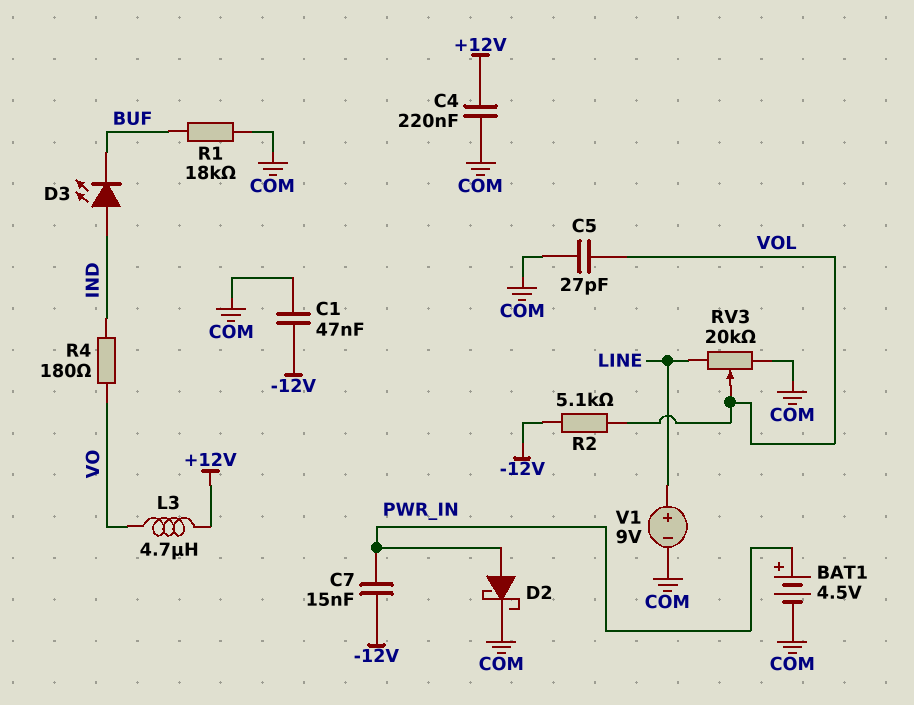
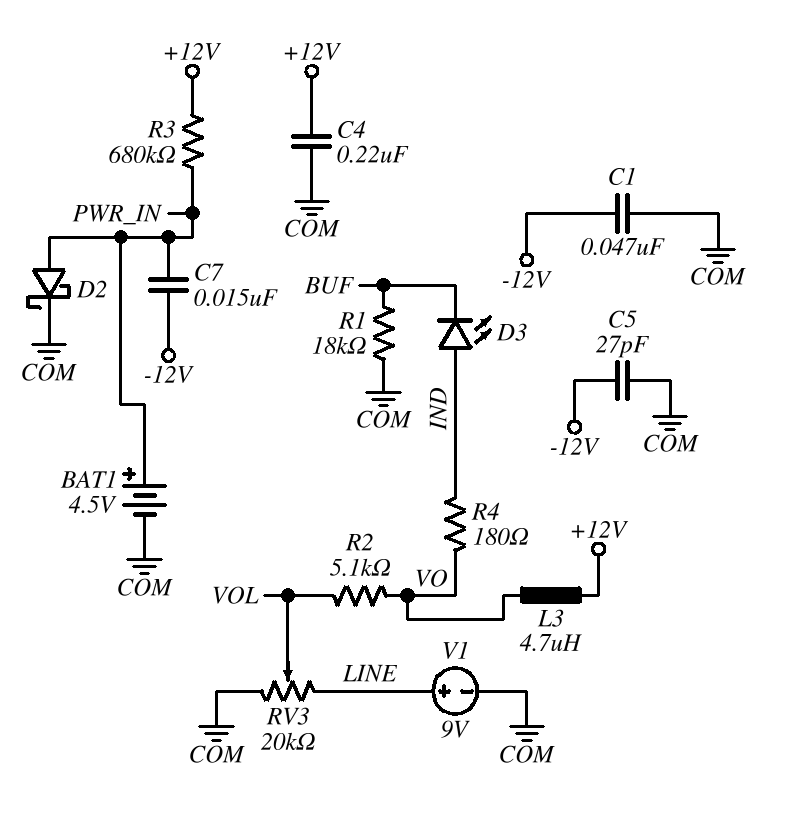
C5: 27pF (COM, VOL) -> 27pF (-12V, COM)
R2: 5.1k (-12V, VOL) -> 5.1k (VO, VOL)
R3: none -> 680k (+12V, PWR_IN)

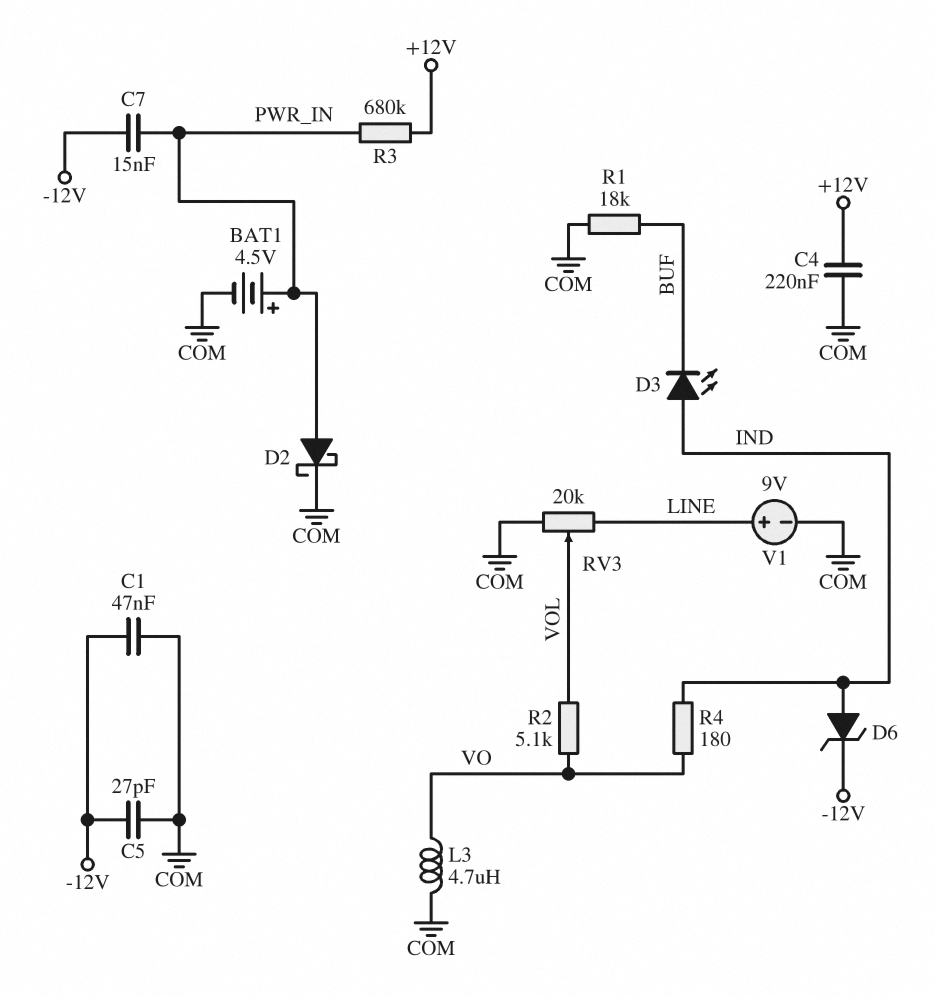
D6: none -> zener (A IND, K -12V)
L3: 4.7uH (+12V, VO) -> 4.7uH (COM, VO)

